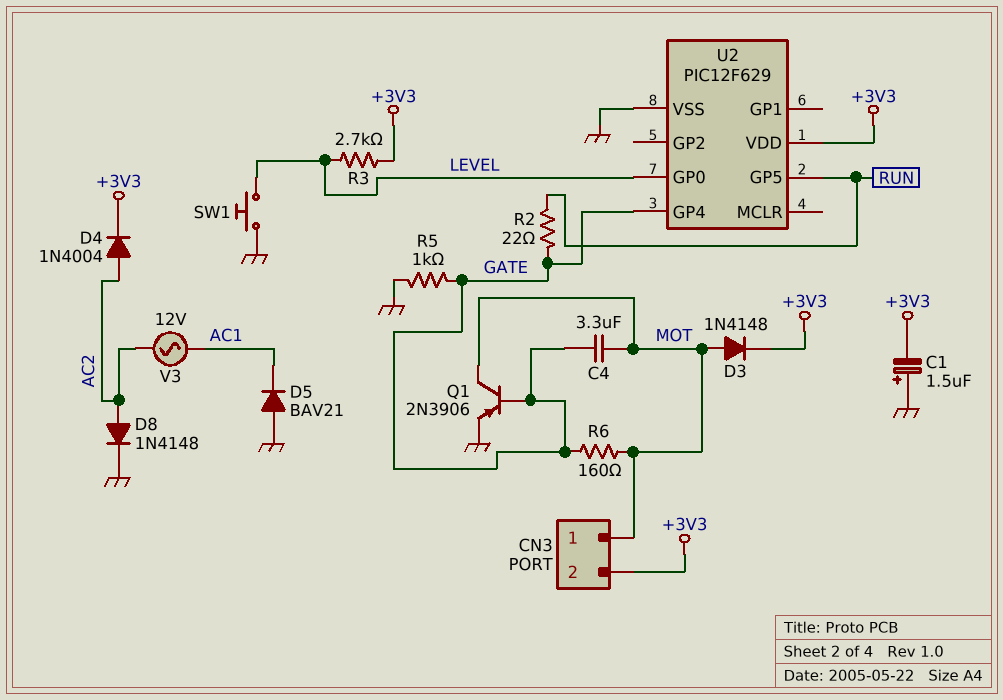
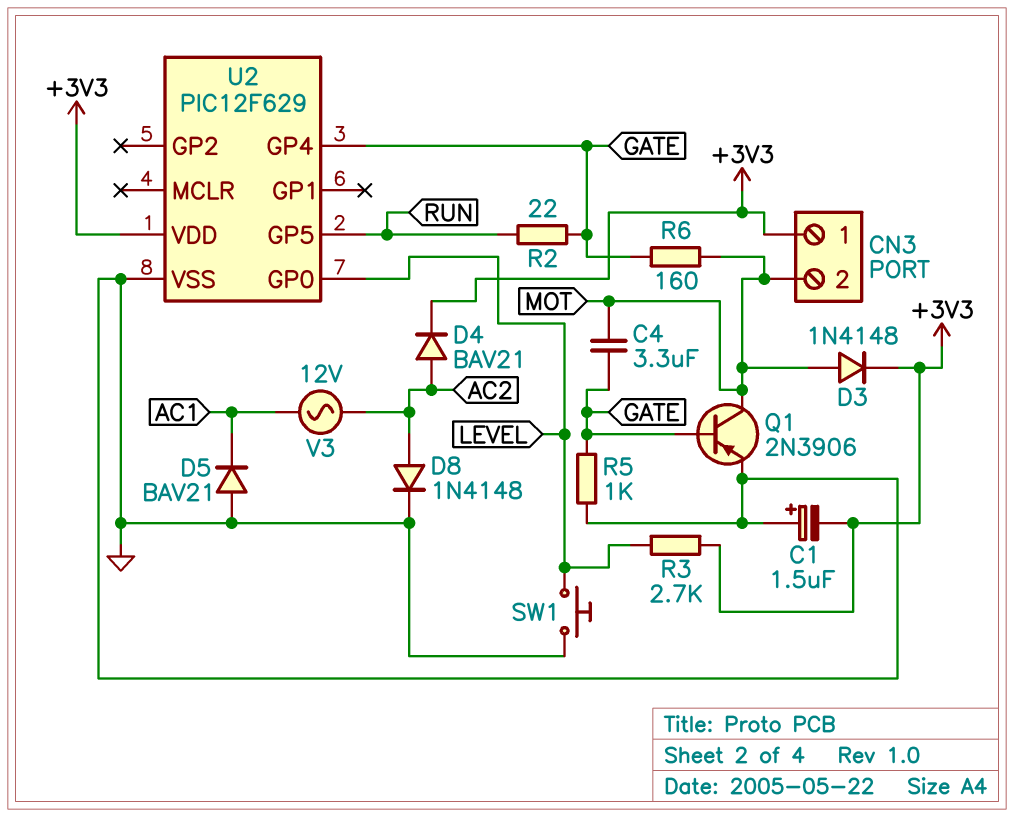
CN3 pin 1: MOT -> +3V3
CN3 pin 2: +3V3 -> MOT
D4: diode 1N4004 (A AC2, K +3V3) -> diode BAV21 (A AC2, K +3V3)

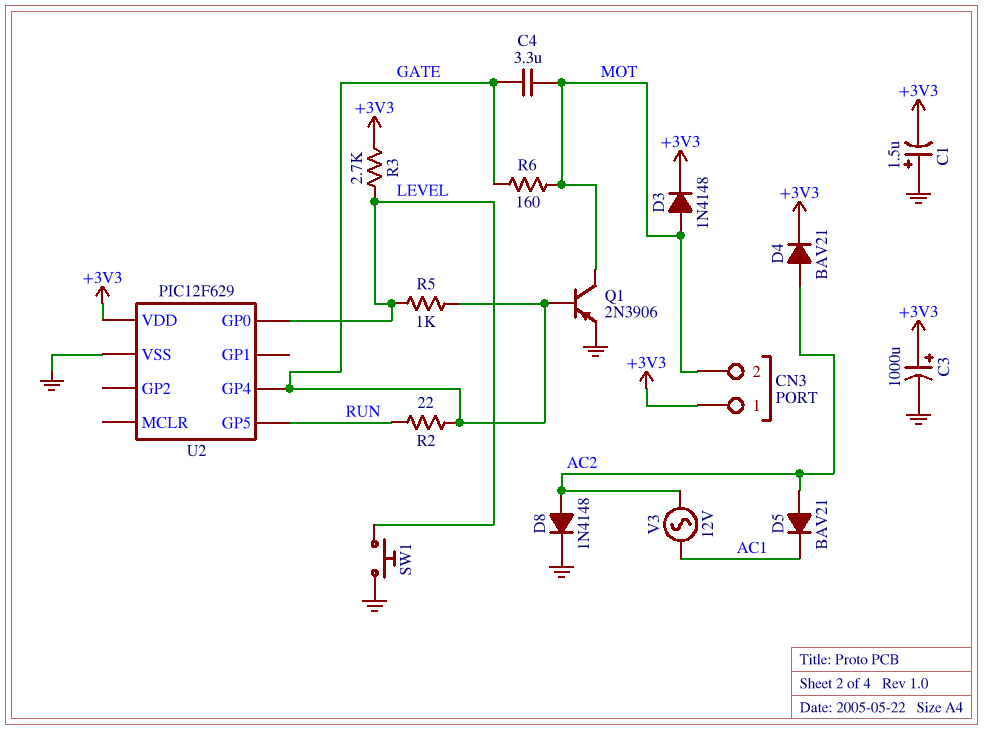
C3: none -> 1000uF (plus +3V3, minus GND)
D5: diode BAV21 (A GND, K AC1) -> diode BAV21 (A AC2, K AC1)
R5: 1k (GATE, GND) -> 1k (GATE, LEVEL)

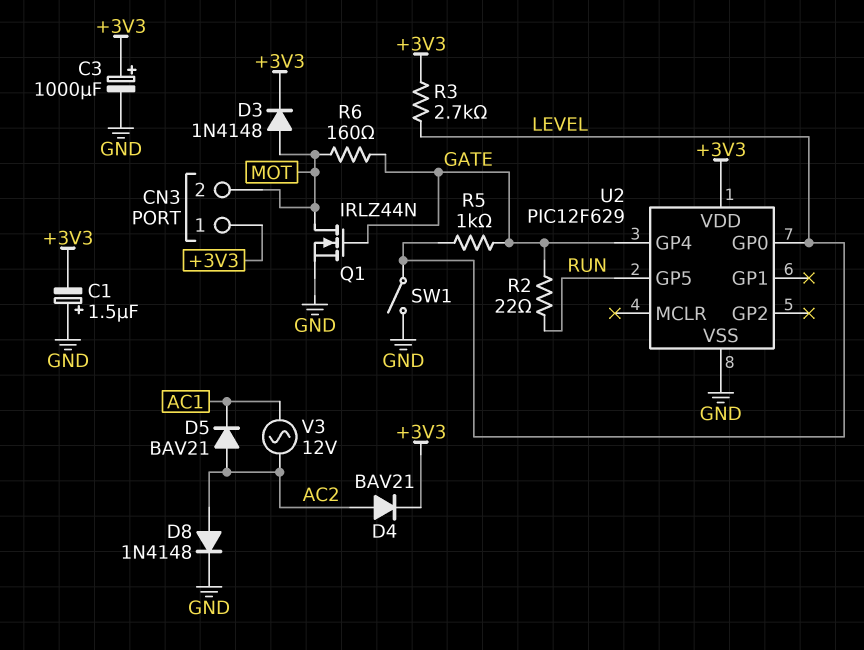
C4: 3.3uF (GATE, MOT) -> none
Q1: PNP 2N3906 (B GATE, C MOT, E GND) -> NMOS IRLZ44N (G GATE, D MOT, S GND)
SW1: button (GND, LEVEL) -> switch (GND, LEVEL)

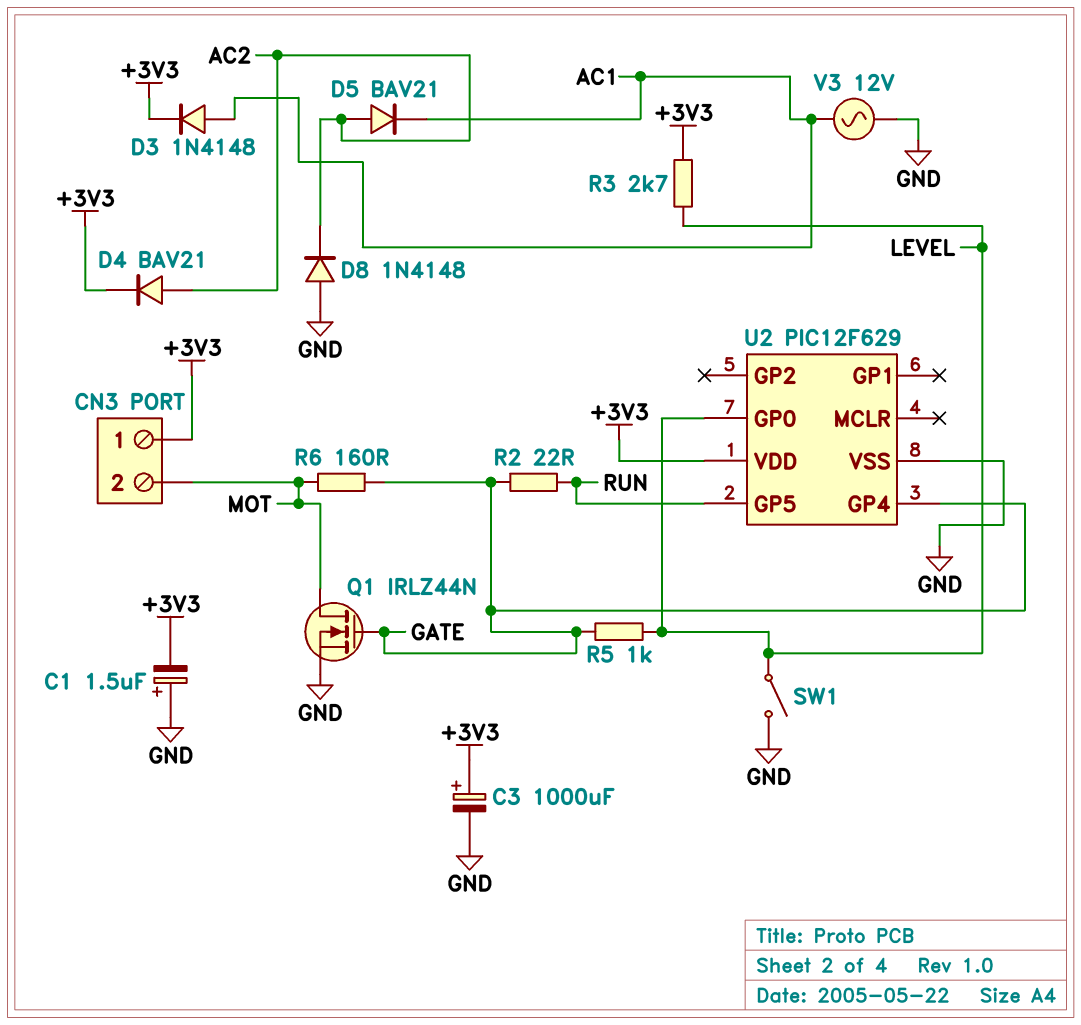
D3: diode 1N4148 (A MOT, K +3V3) -> diode 1N4148 (A AC1, K +3V3)
D8: diode 1N4148 (A AC2, K GND) -> diode 1N4148 (A GND, K AC2)
V3: AC 12V (AC1, AC2) -> AC 12V (AC1, GND)

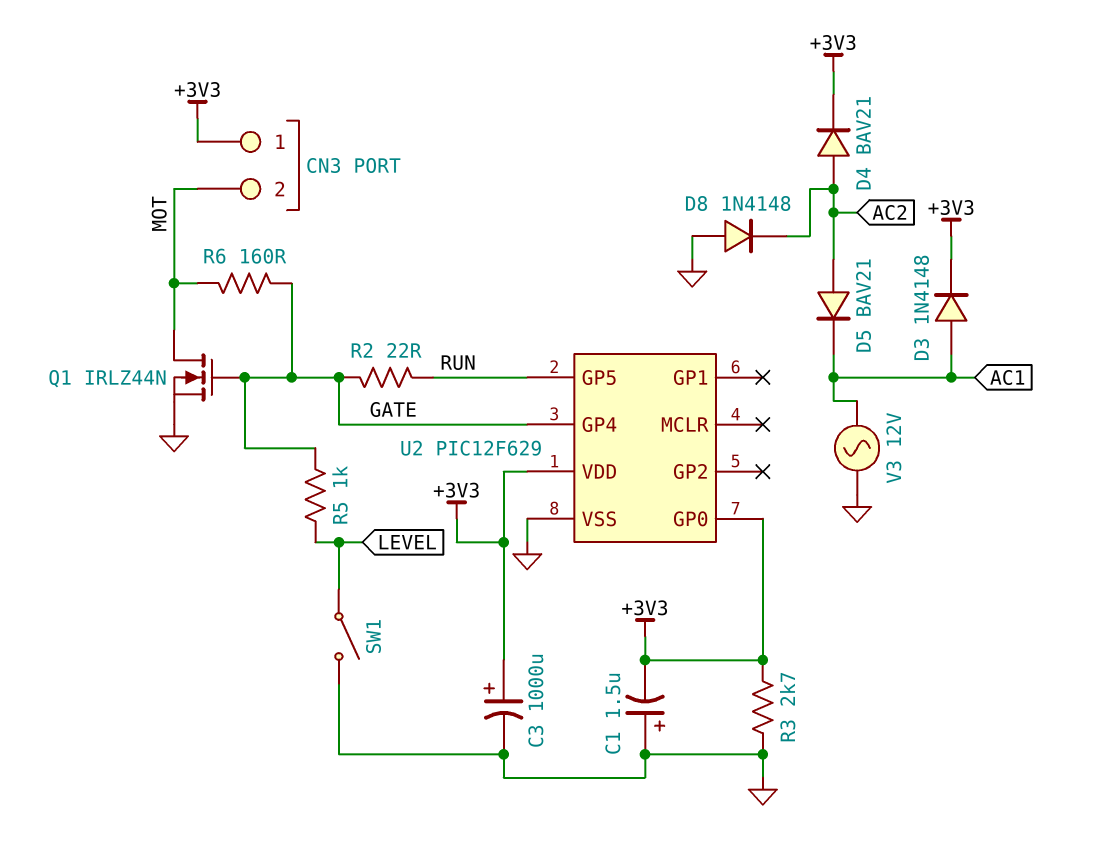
R3: 2.7k (+3V3, LEVEL) -> 2.7k (+3V3, GND)
U2 pin GP0: LEVEL -> +3V3

